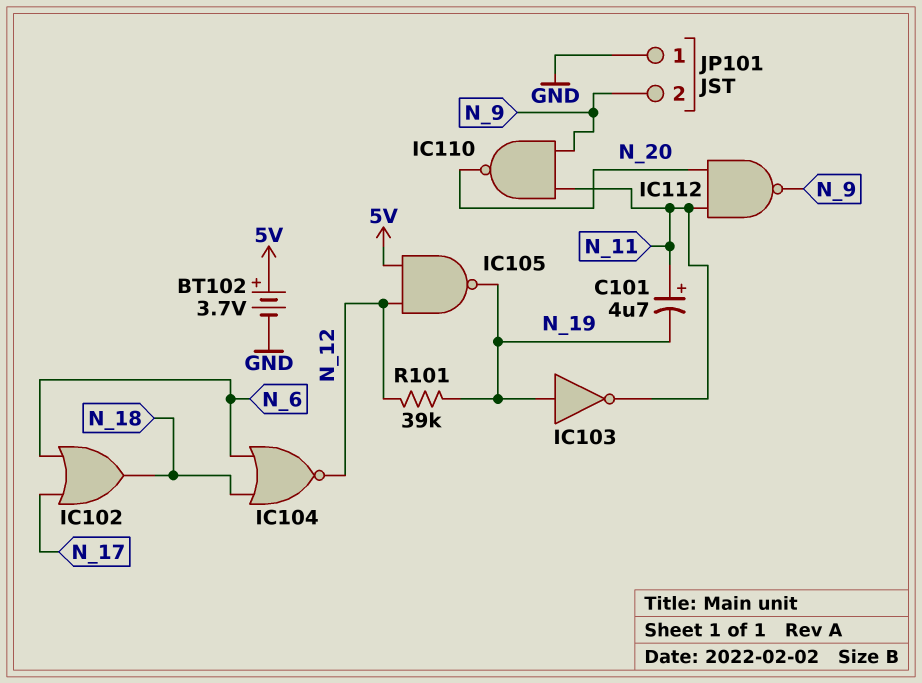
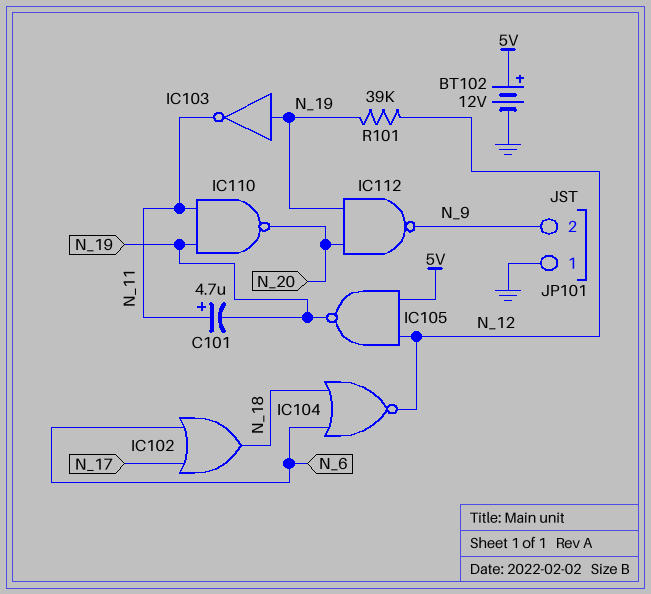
BT102: 3.7V (plus 5V, minus GND) -> 12V (plus 5V, minus GND)
IC110: NAND (in N_9, in N_11, out N_20) -> NAND (in N_11, in N_19, out N_20)
IC112: NAND (in N_11, in N_20, out N_9) -> NAND (in N_19, in N_20, out N_9)

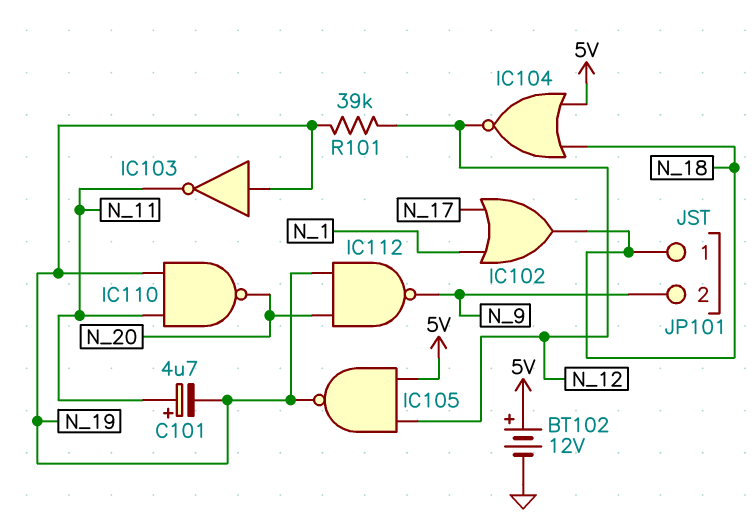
IC102: OR (in N_6, in N_17, out N_18) -> OR (in N_1, in N_17, out N_18)
IC104: NOR (in N_6, in N_18, out N_12) -> NOR (in 5V, in N_18, out N_12)
JP101 pin 1: GND -> N_18

